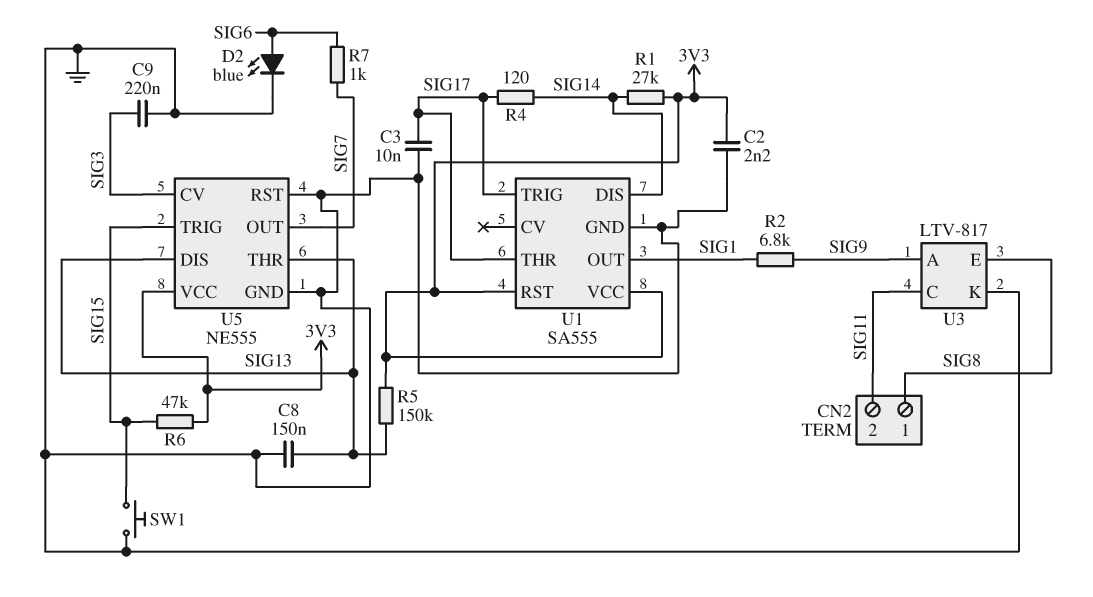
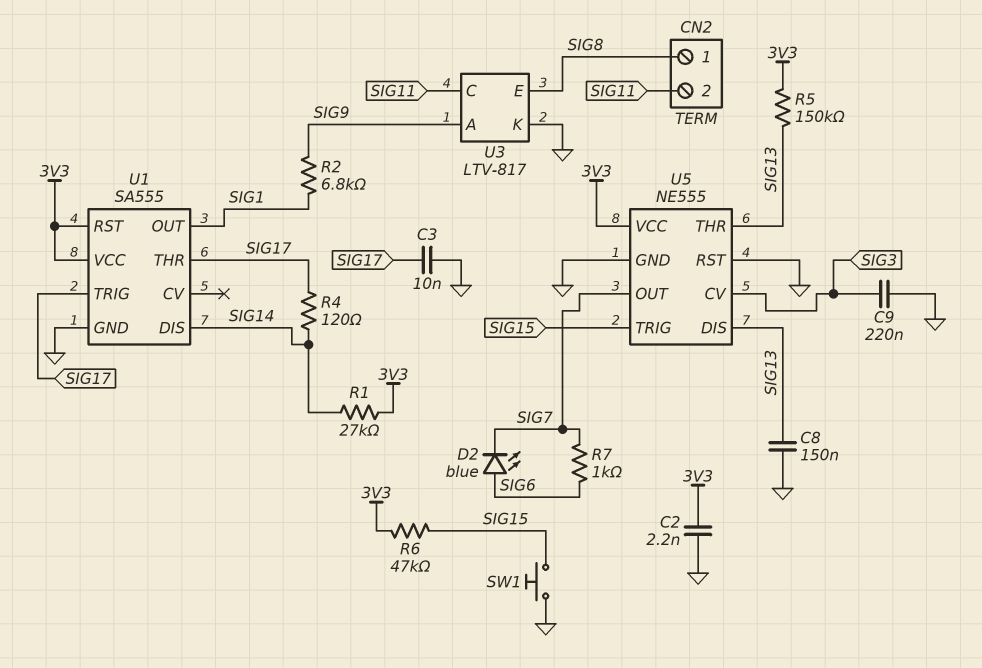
D2: LED blue (A SIG6, K GND) -> LED blue (A SIG6, K SIG7)

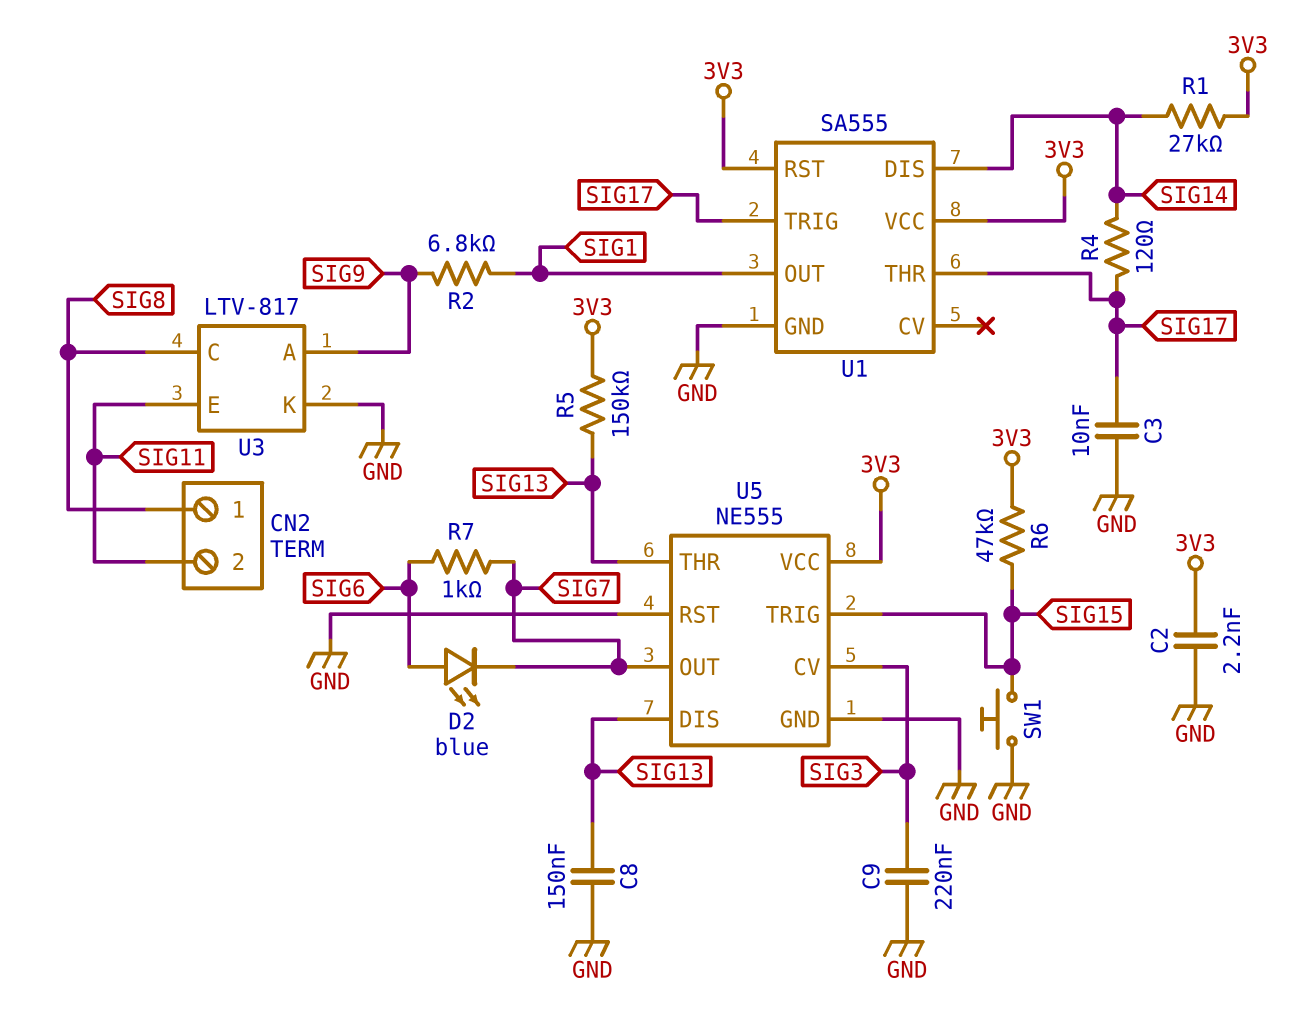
U3 pin C: SIG11 -> SIG8
U3 pin E: SIG8 -> SIG11

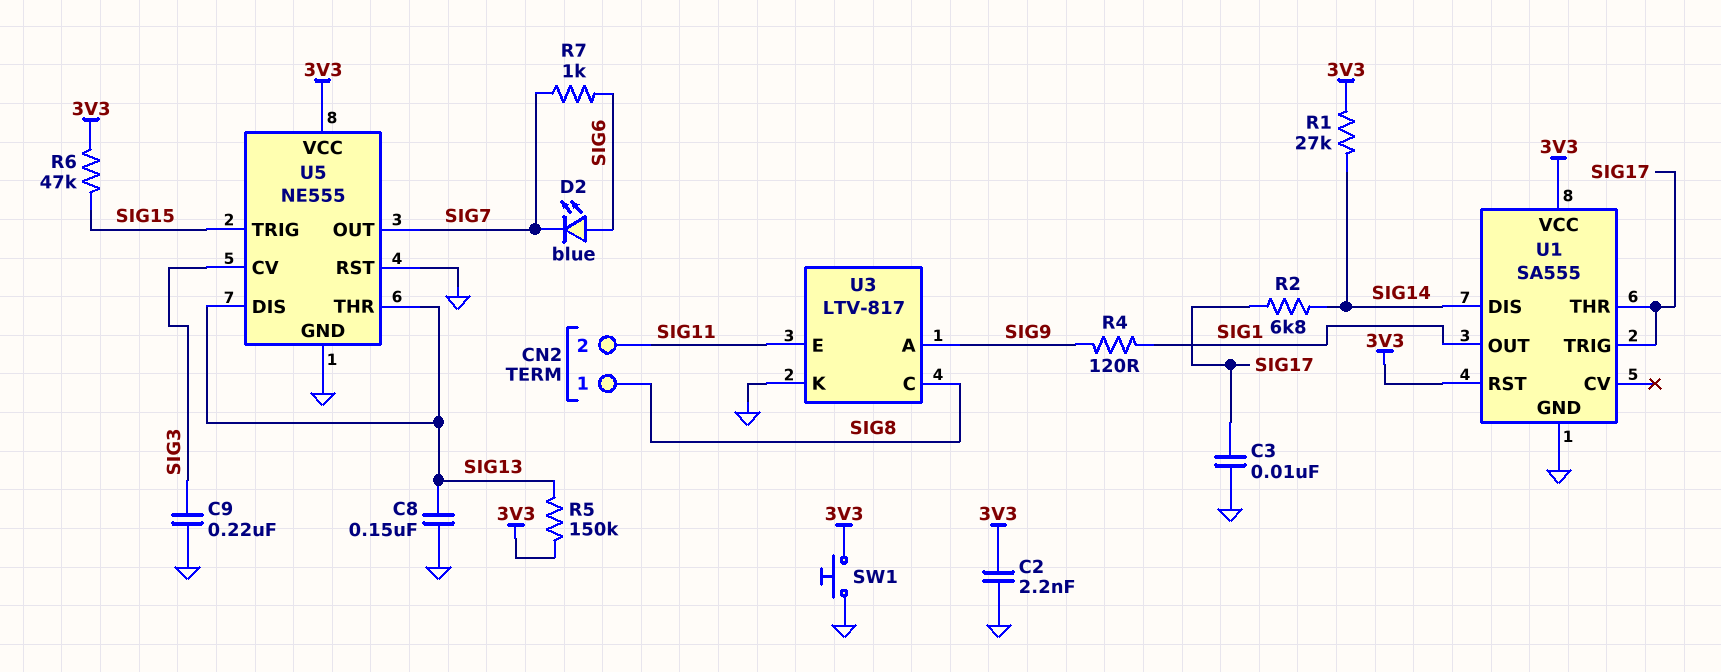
R2: 6.8k (SIG1, SIG9) -> 6.8k (SIG14, SIG17)
R4: 120 (SIG14, SIG17) -> 120 (SIG1, SIG9)
SW1: button (GND, SIG15) -> button (3V3, GND)

